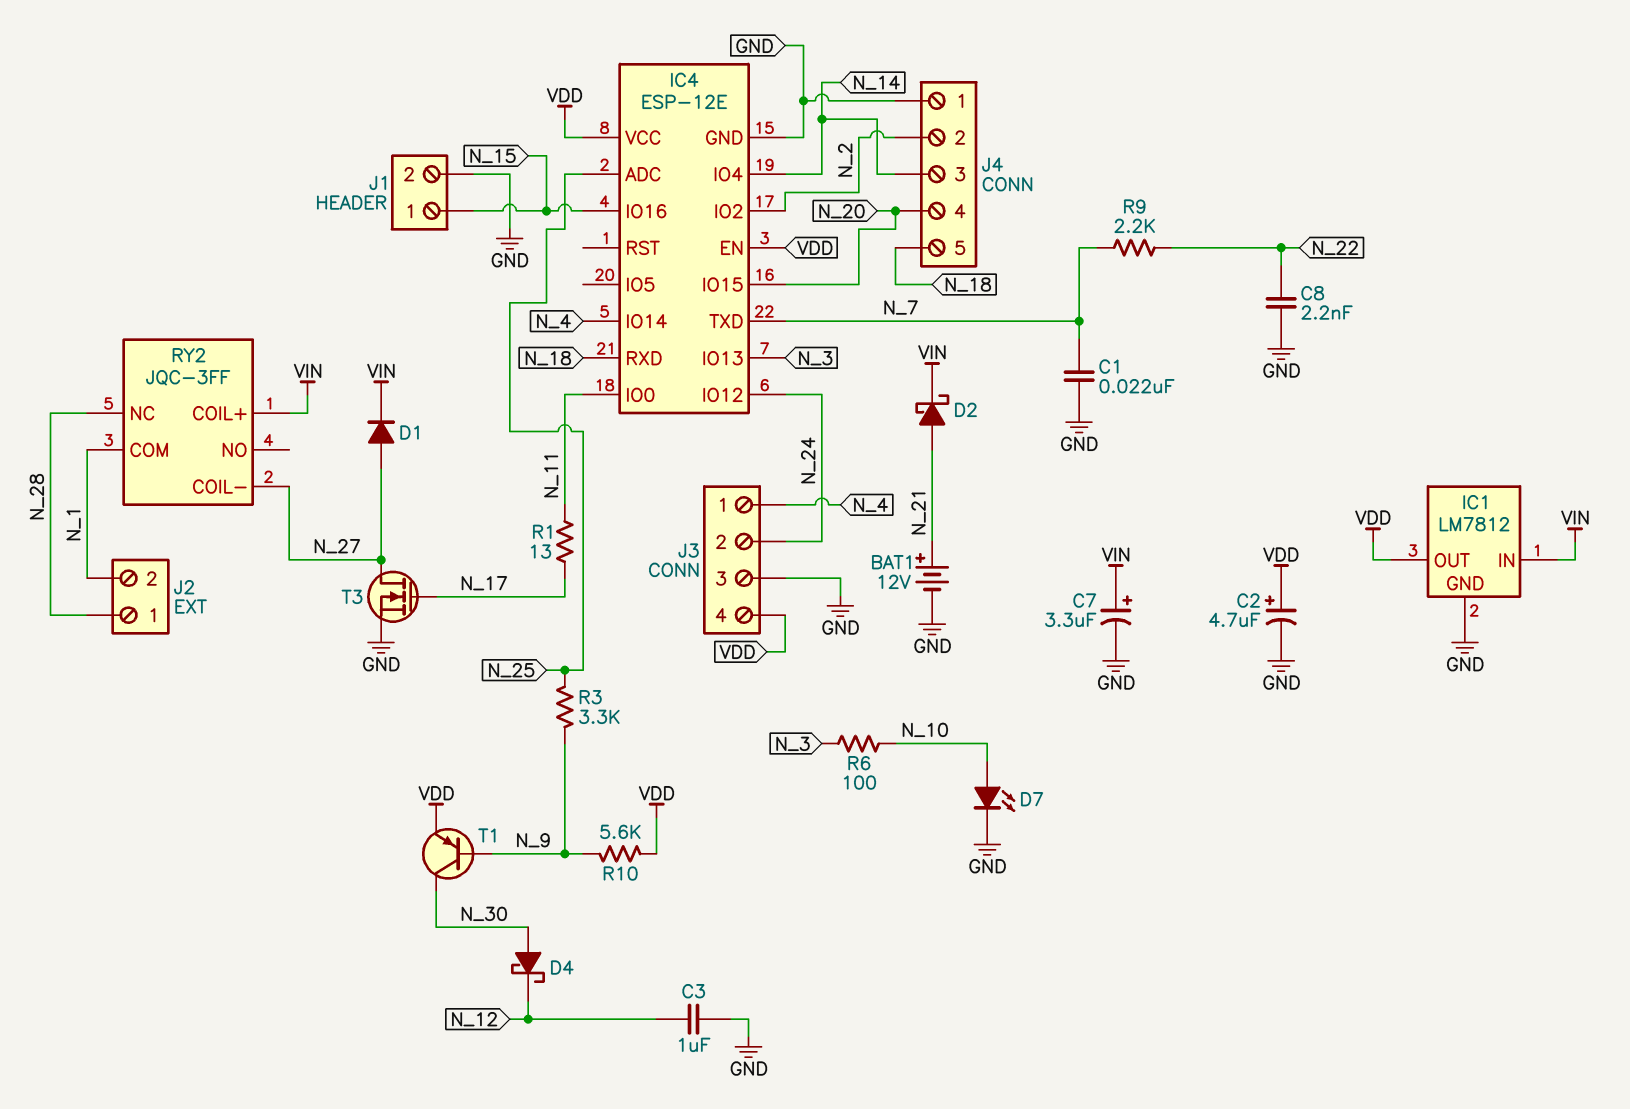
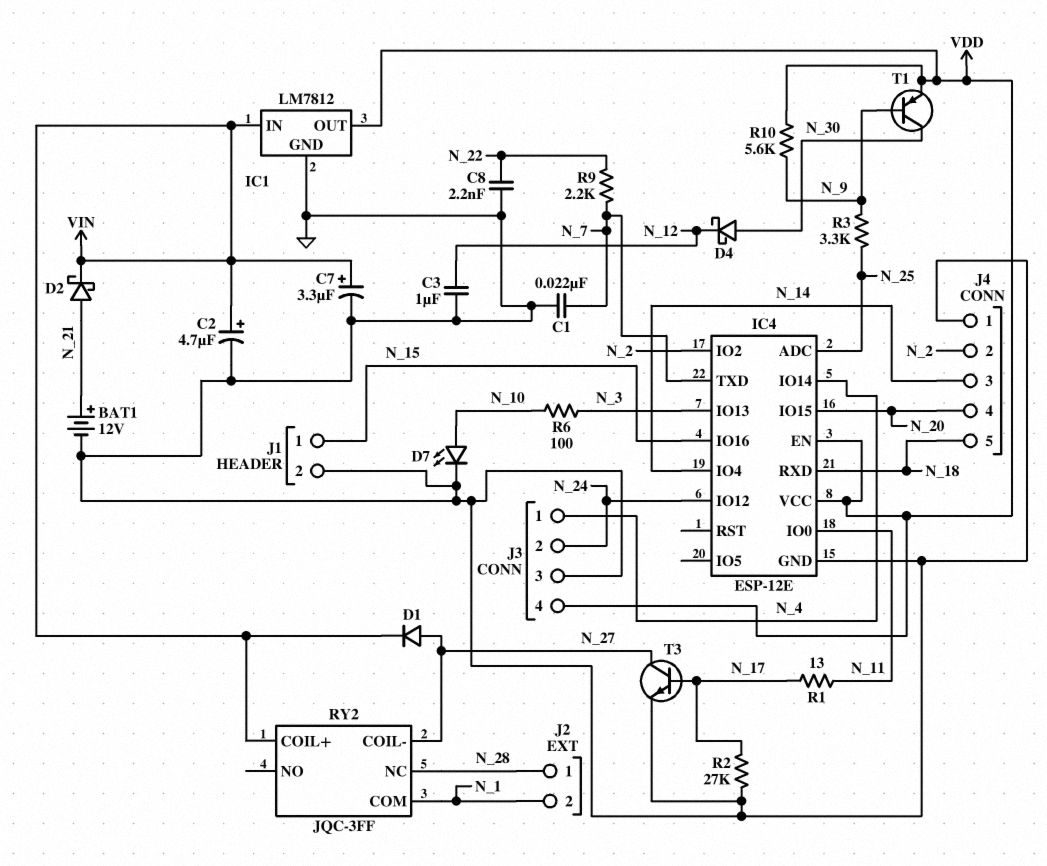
C2: 4.7uF (plus VDD, minus GND) -> 4.7uF (plus VIN, minus GND)
R2: none -> 27k (GND, N_17)
T3: NMOS (G N_17, D N_27, S GND) -> NPN (B N_17, C N_27, E GND)

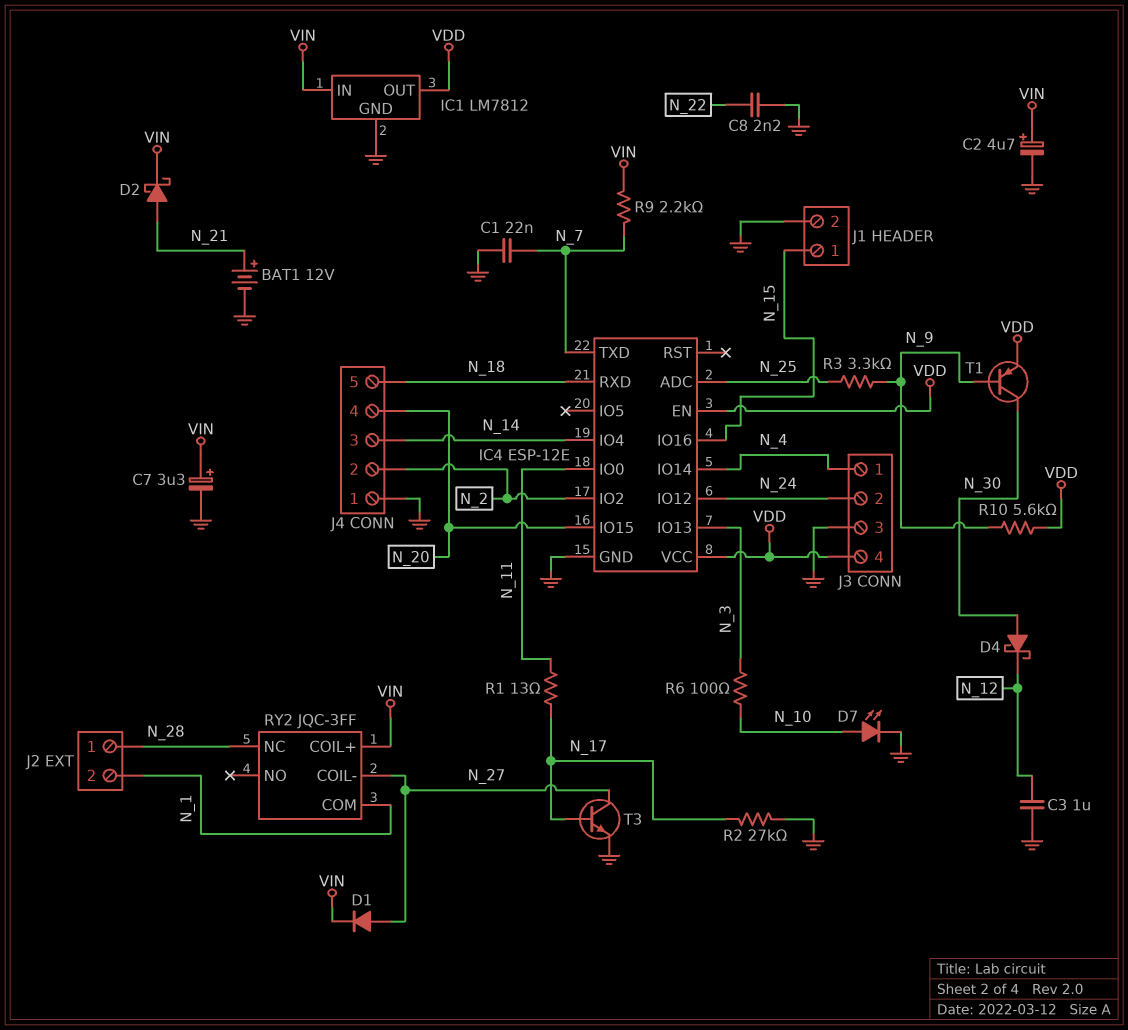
R9: 2.2k (N_7, N_22) -> 2.2k (N_7, VIN)

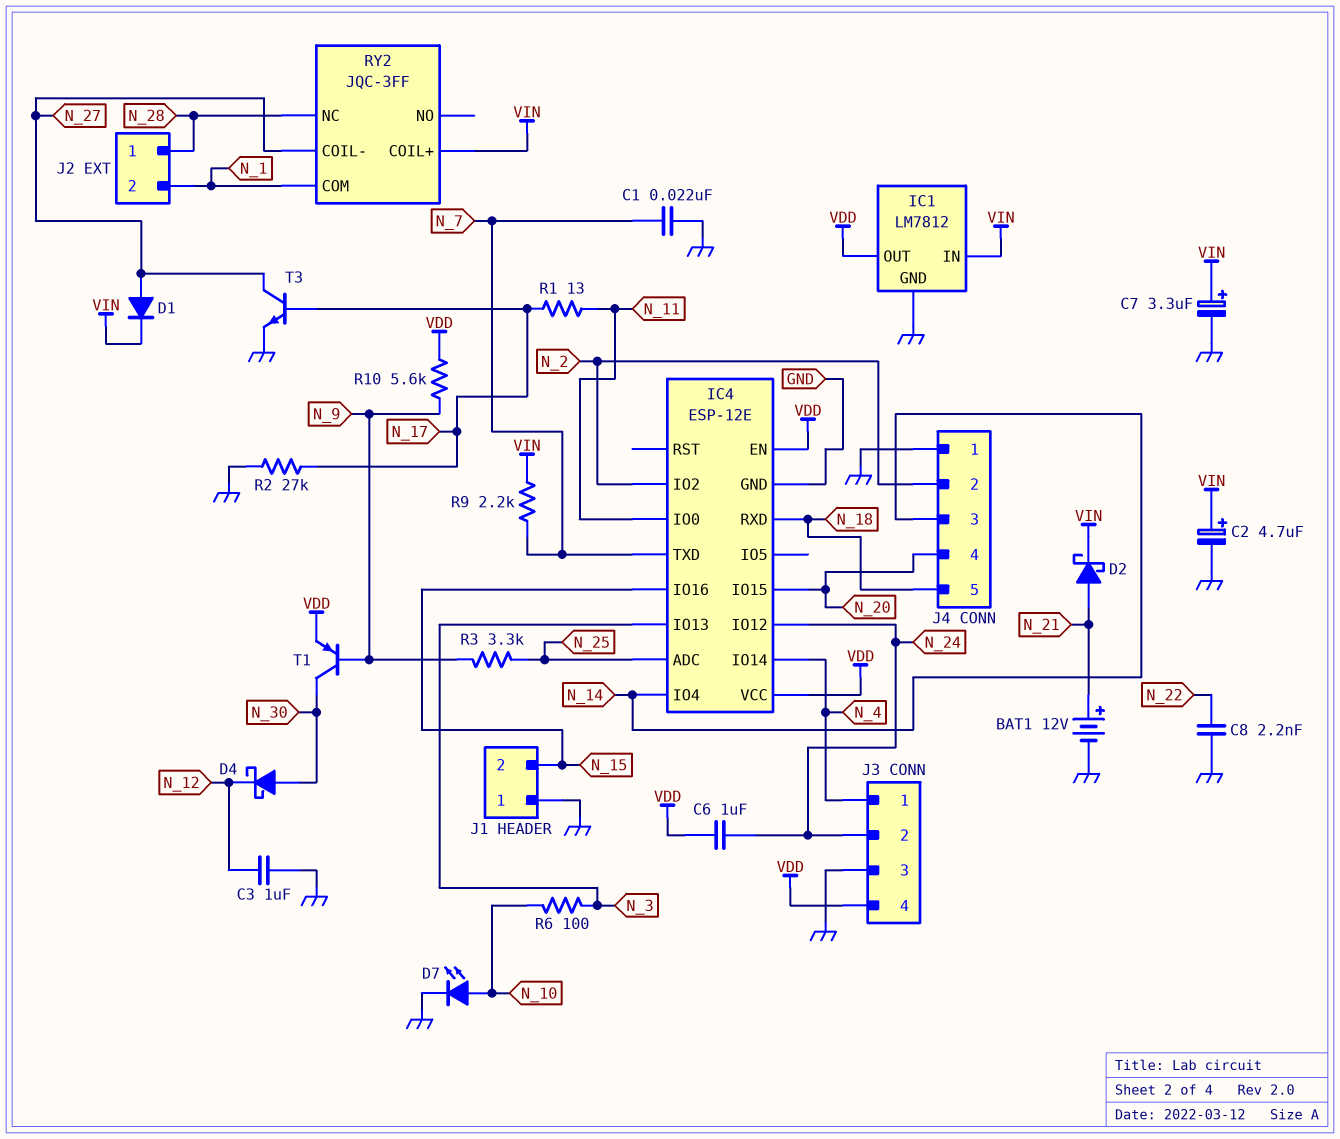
C6: none -> 1uF (N_24, VDD)
J1 pin 1: N_15 -> GND
J1 pin 2: GND -> N_15

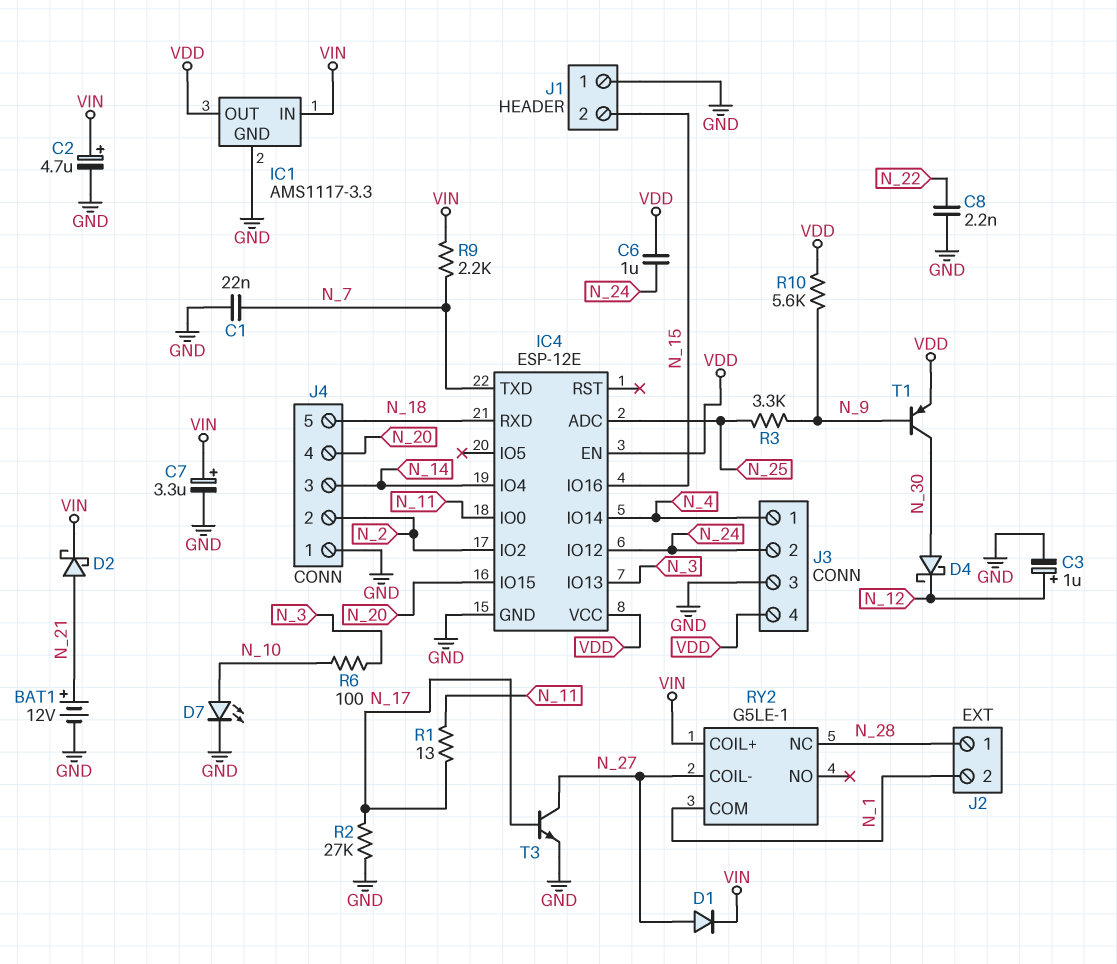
C3: 1uF (GND, N_12) -> 1uF (plus N_12, minus GND)
IC1: LM7812 -> AMS1117-3.3
RY2: JQC-3FF -> G5LE-1

